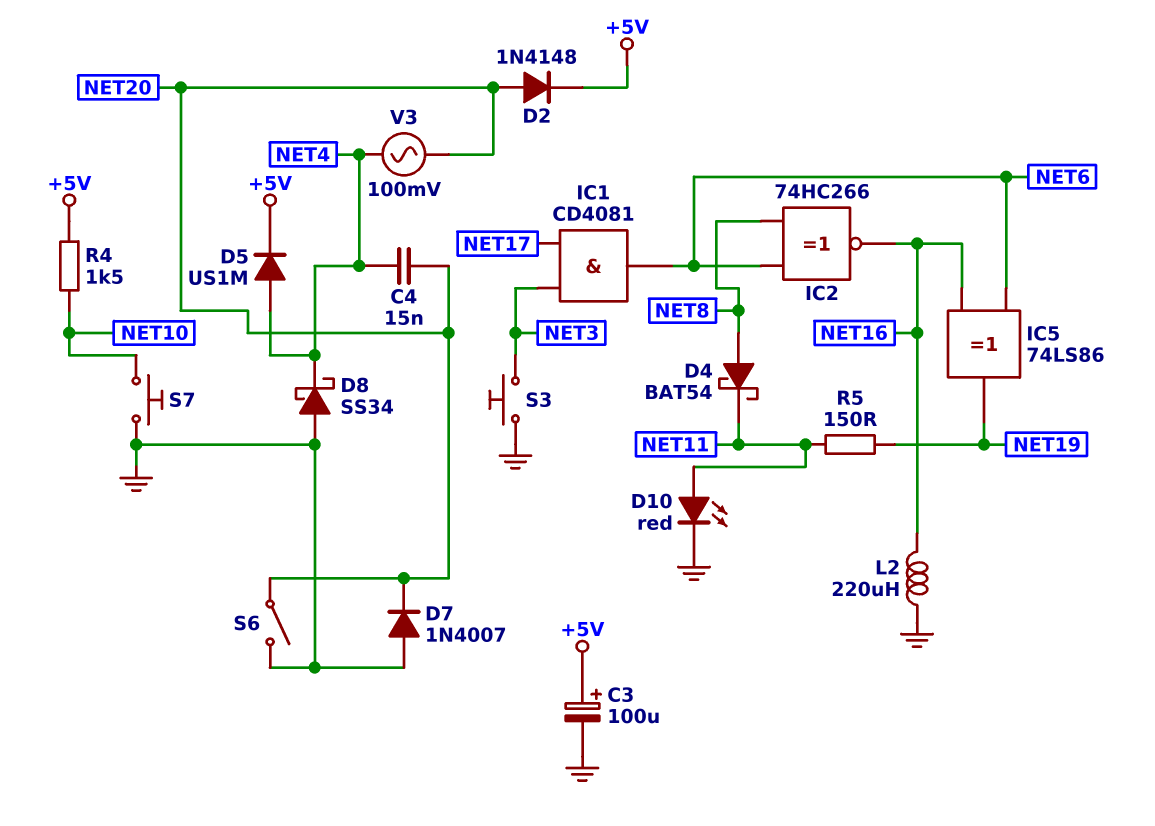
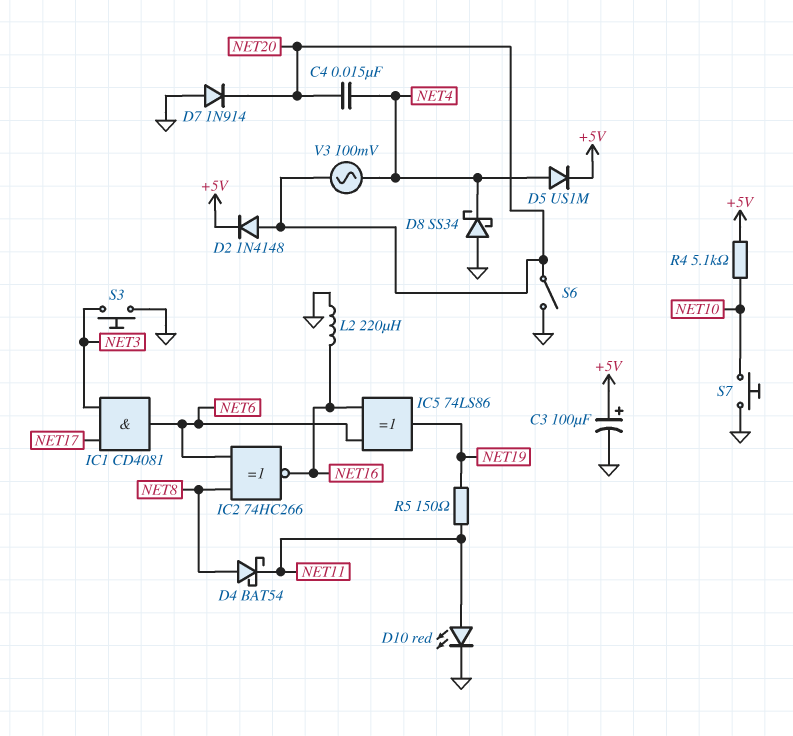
D7: diode 1N4007 (A GND, K NET20) -> diode 1N914 (A GND, K NET20)
R4: 1.5k (+5V, NET10) -> 5.1k (+5V, NET10)

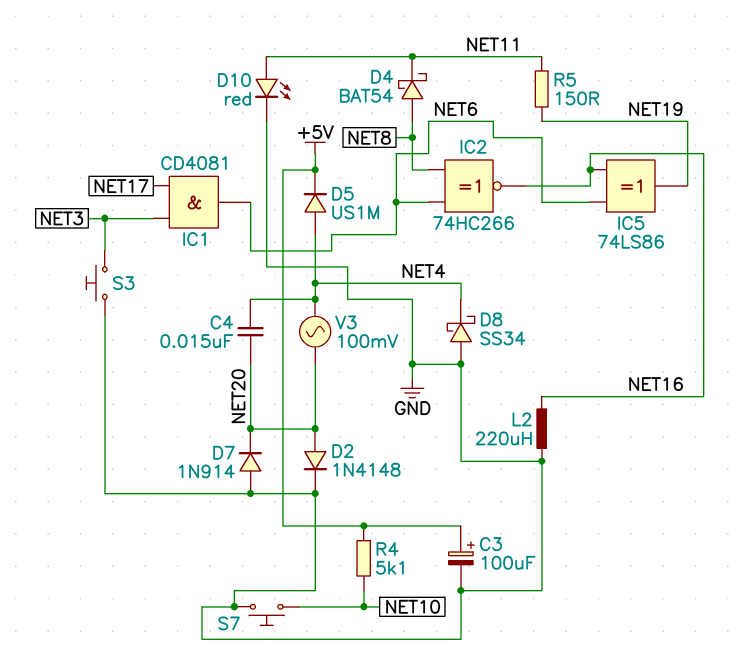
D2: diode 1N4148 (A NET20, K +5V) -> diode 1N4148 (A NET20, K GND)
S6: switch (GND, NET20) -> none

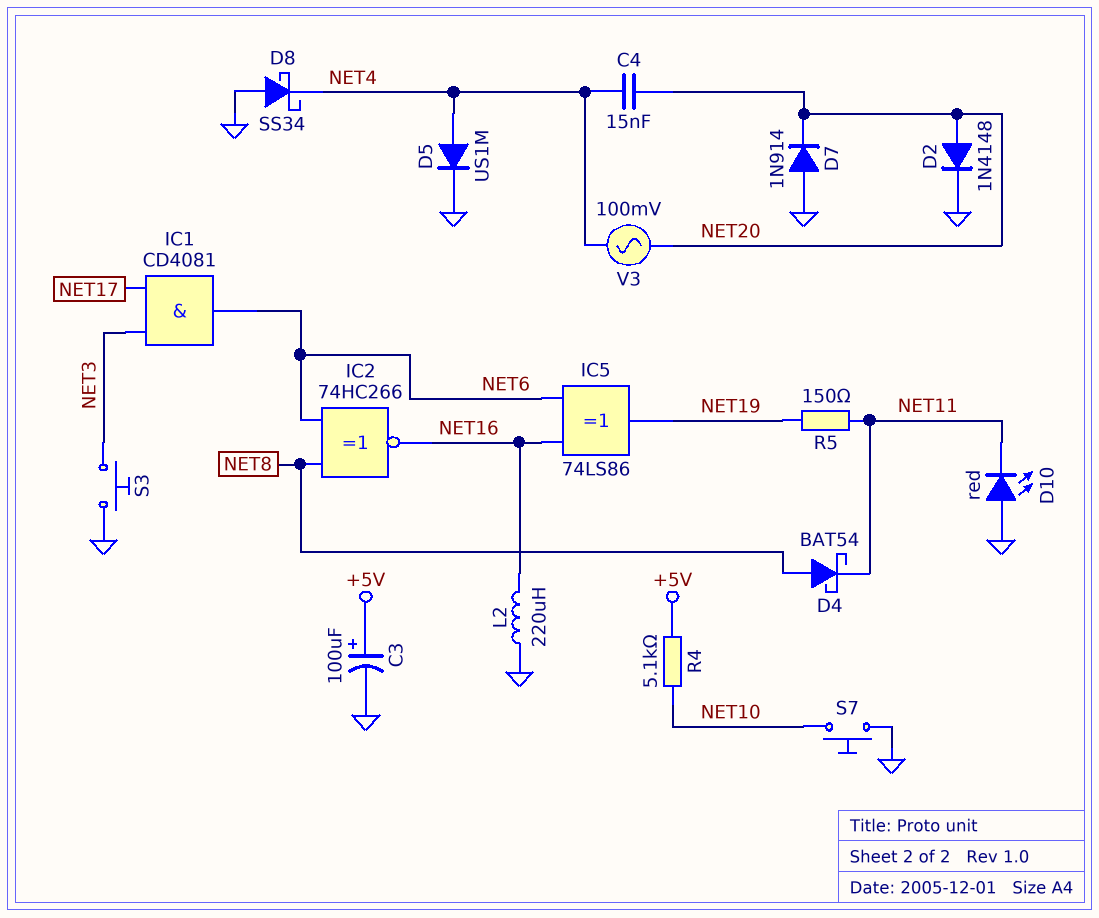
D5: diode US1M (A NET4, K +5V) -> diode US1M (A NET4, K GND)
D10: LED red (A NET11, K GND) -> LED red (A GND, K NET11)

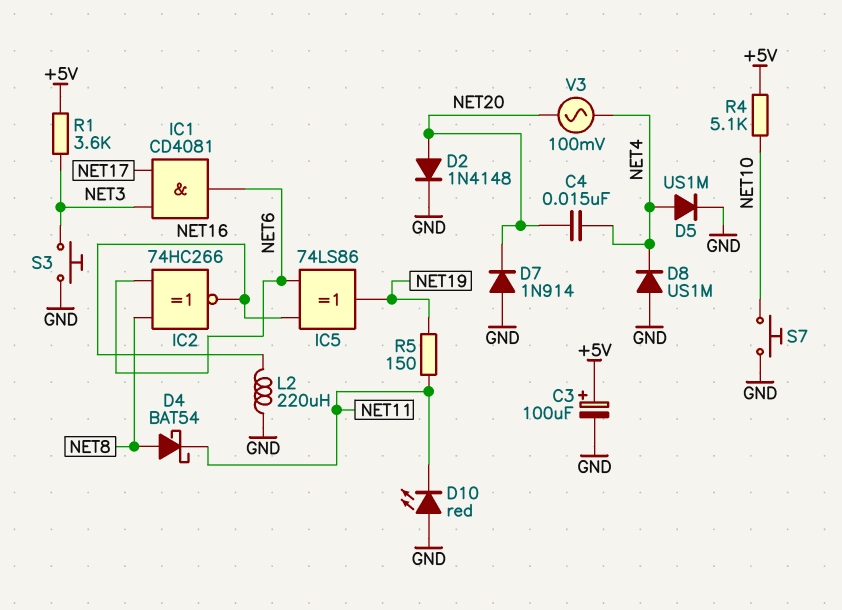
D8: schottky SS34 (A GND, K NET4) -> diode US1M (A GND, K NET4)
R1: none -> 3.6k (+5V, NET3)

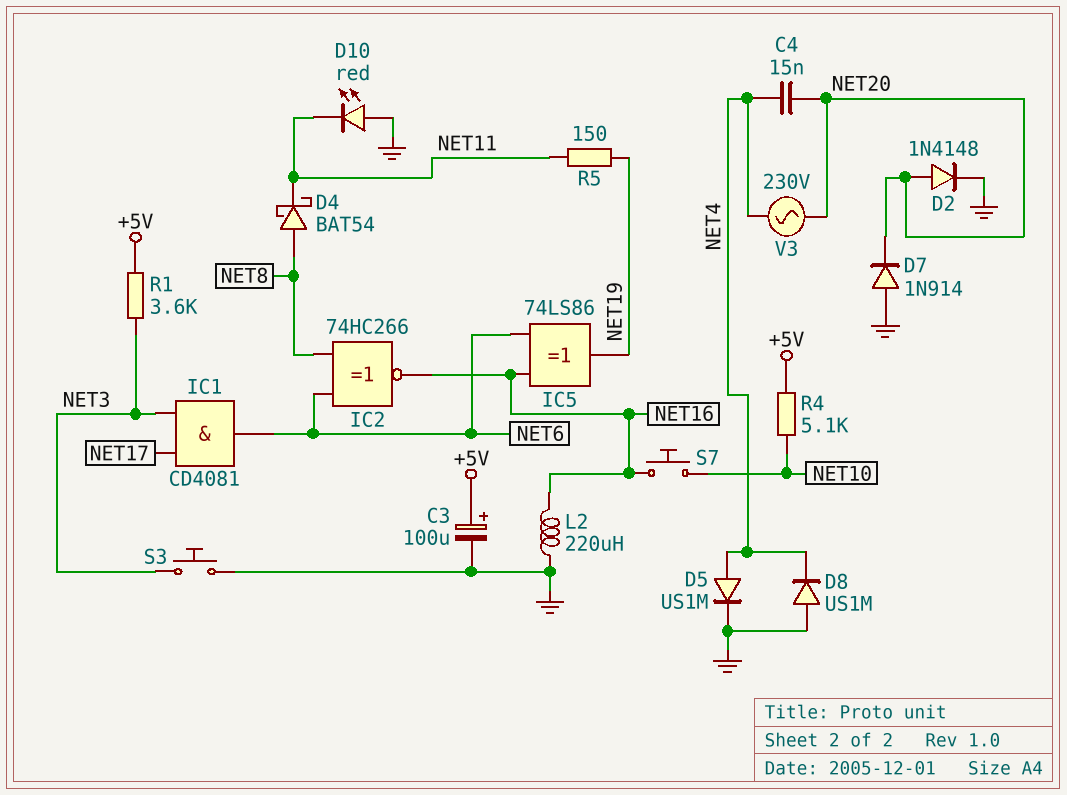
S7: button (GND, NET10) -> button (NET10, NET16)
V3: AC 100mV (NET4, NET20) -> AC 230V (NET4, NET20)

